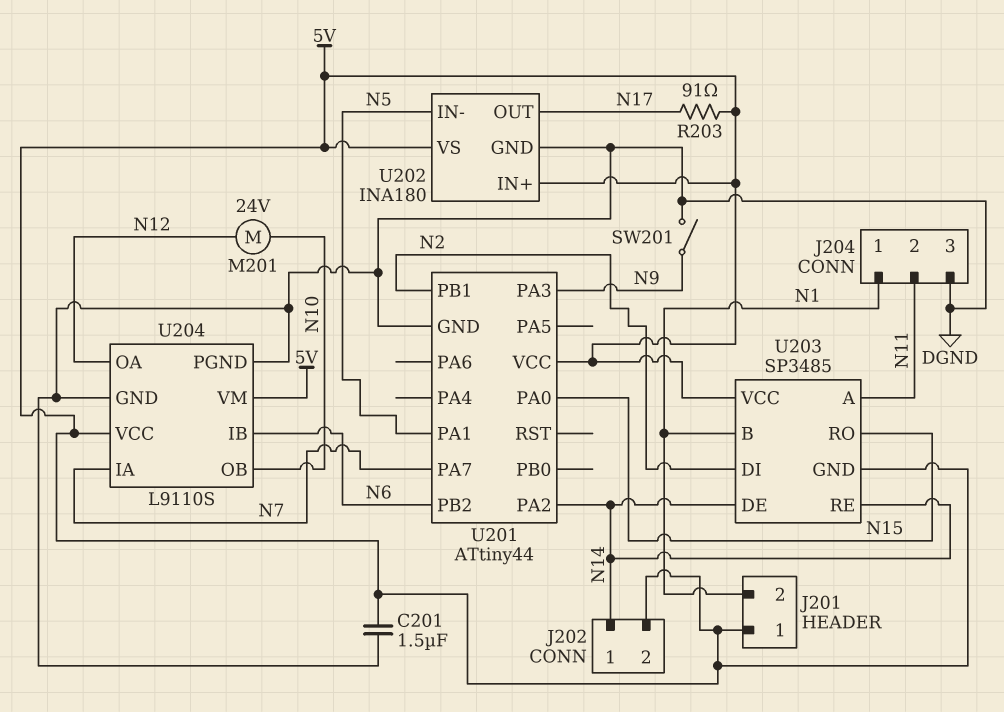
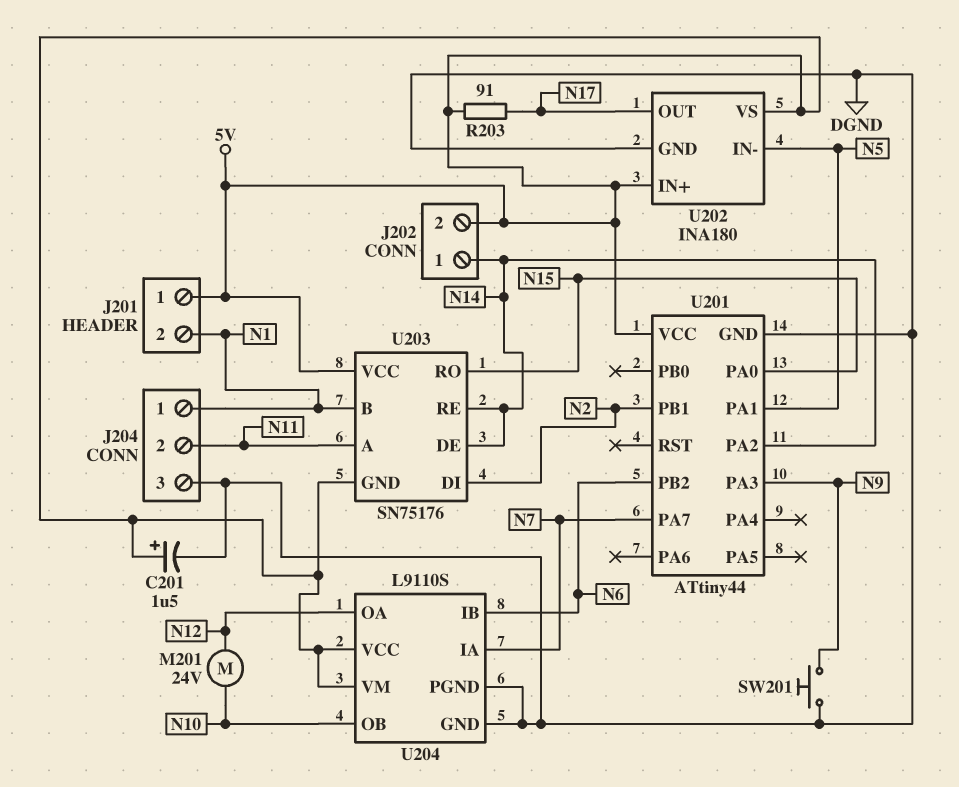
C201: 1.5uF (5V, DGND) -> 1.5uF (plus 5V, minus DGND)
SW201: switch (DGND, N9) -> button (DGND, N9)
U203: SP3485 -> SN75176

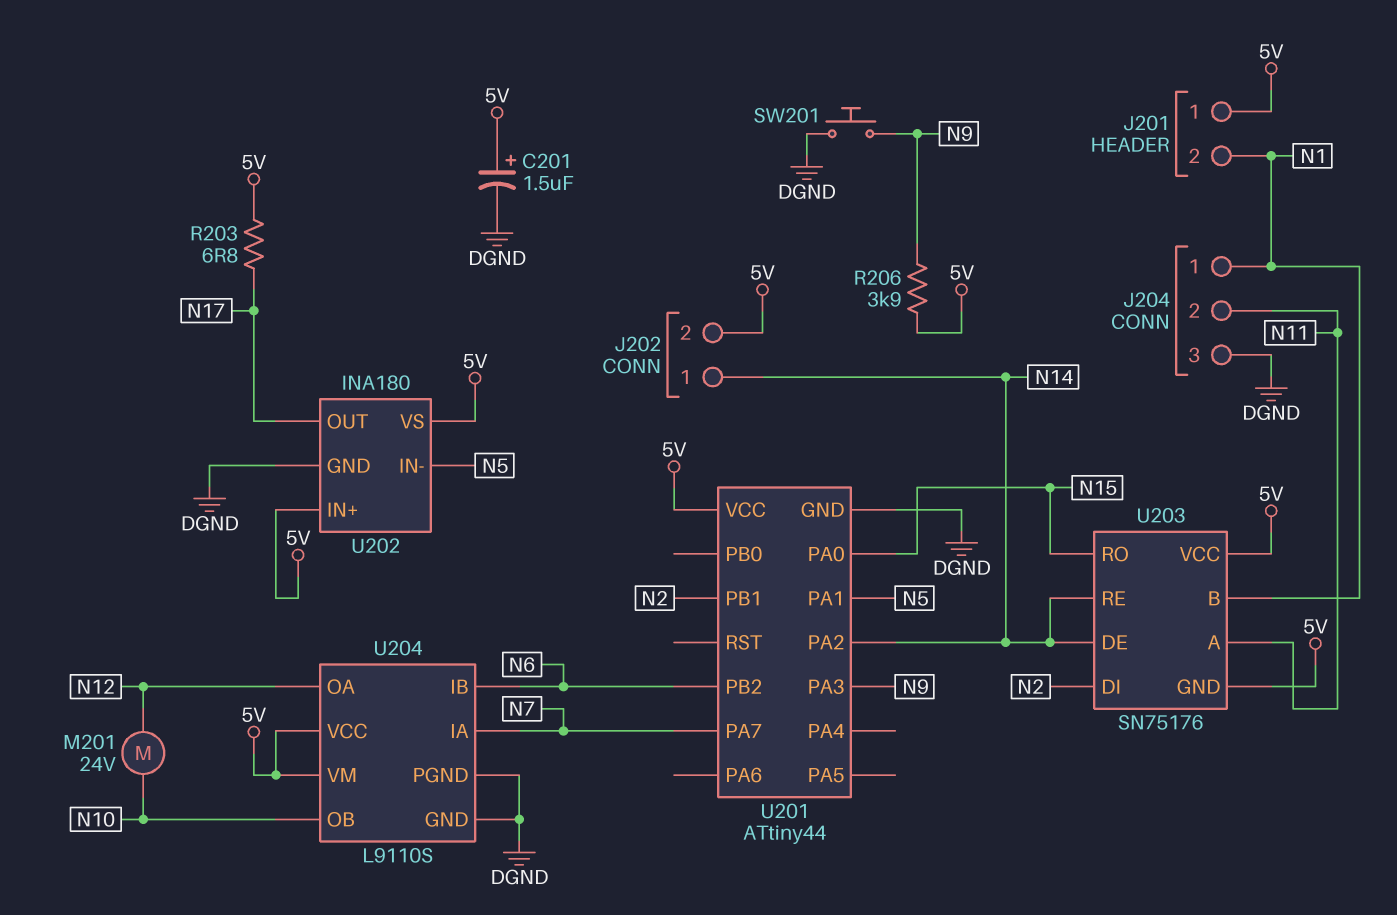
R203: 91 (5V, N17) -> 6.8 (5V, N17)
R206: none -> 3.9k (5V, N9)

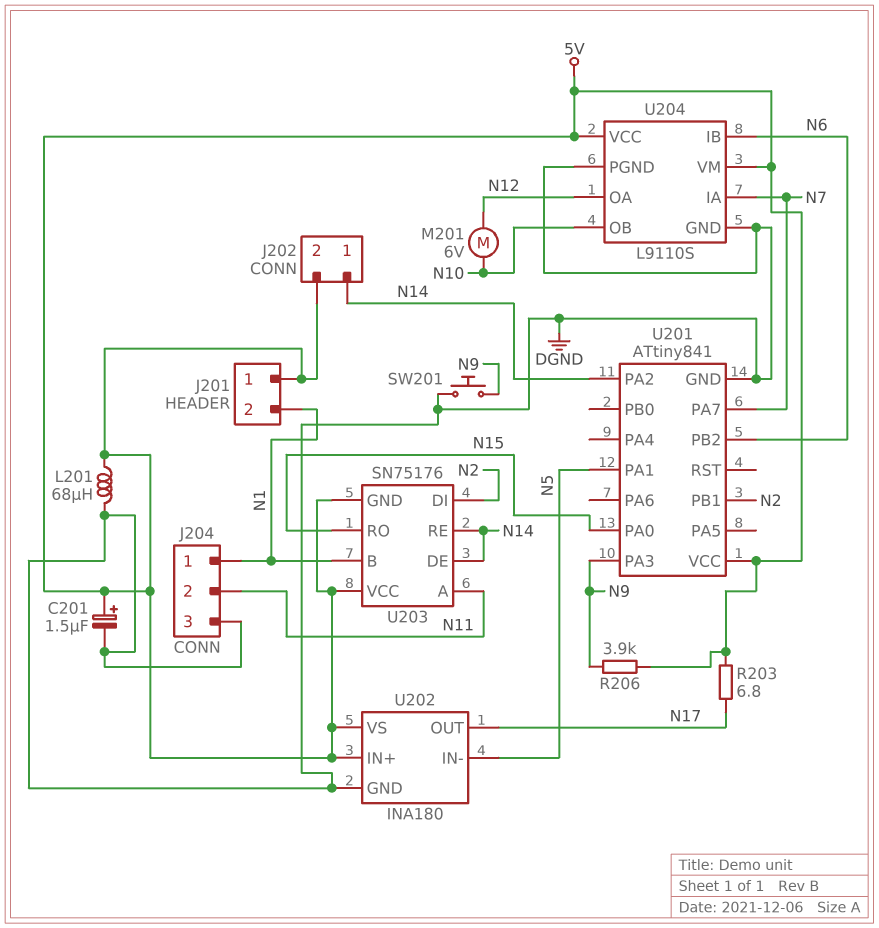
L201: none -> 68uH (5V, DGND)
M201: motor 24V (N10, N12) -> motor 6V (N10, N12)
U201: ATtiny44 -> ATtiny841

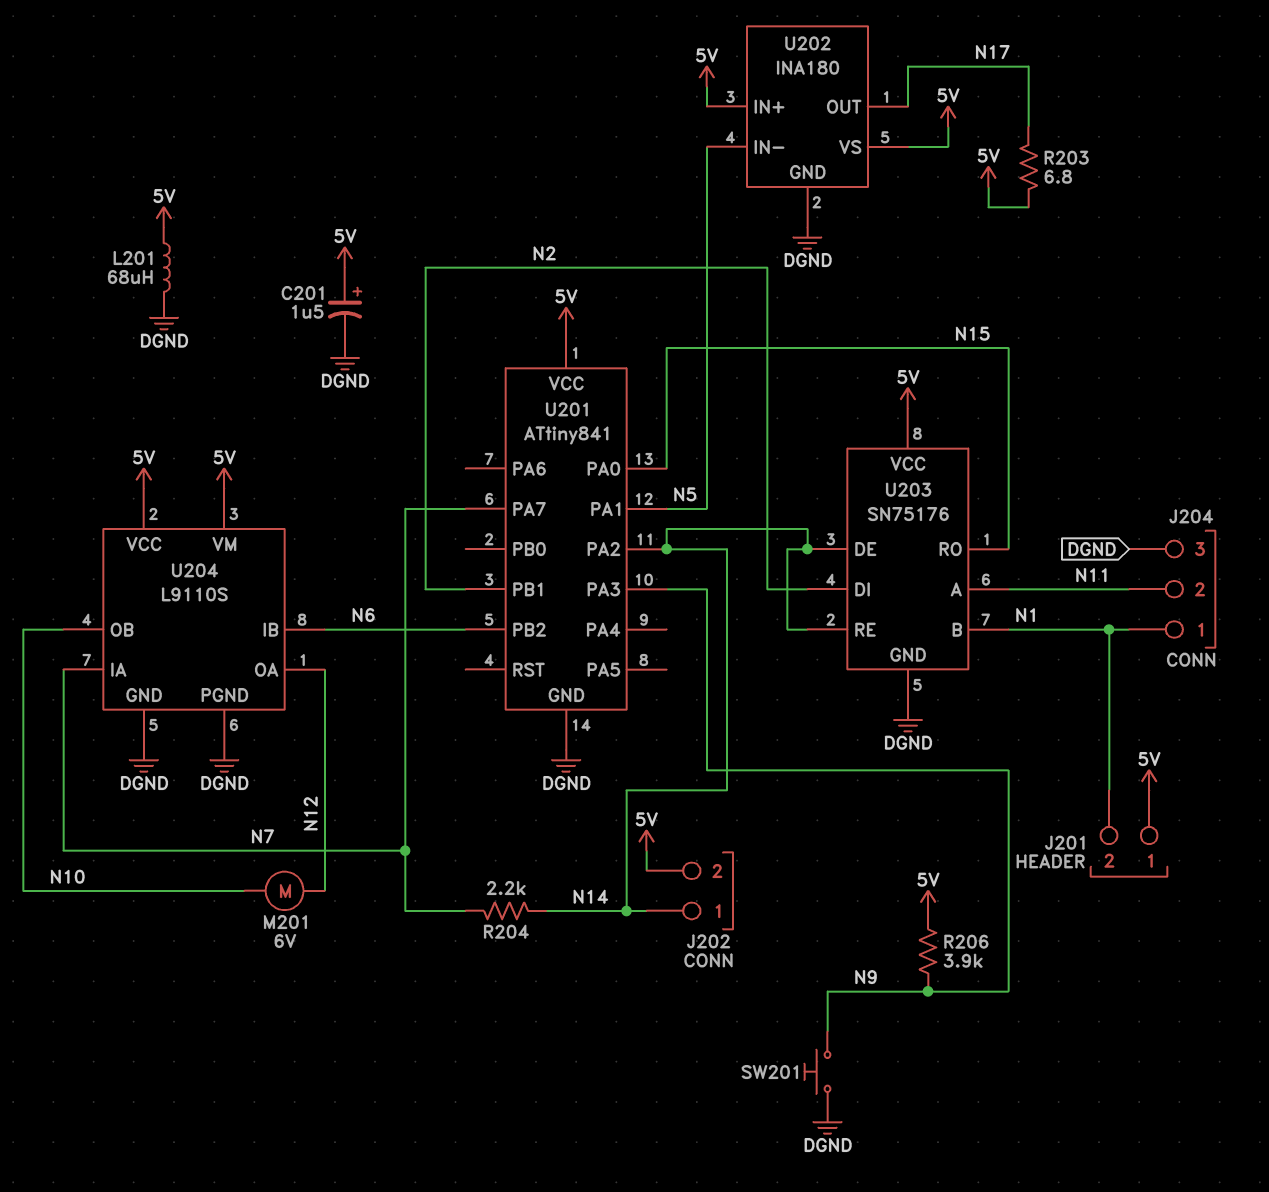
R204: none -> 2.2k (N7, N14)
U203 pin GND: 5V -> DGND

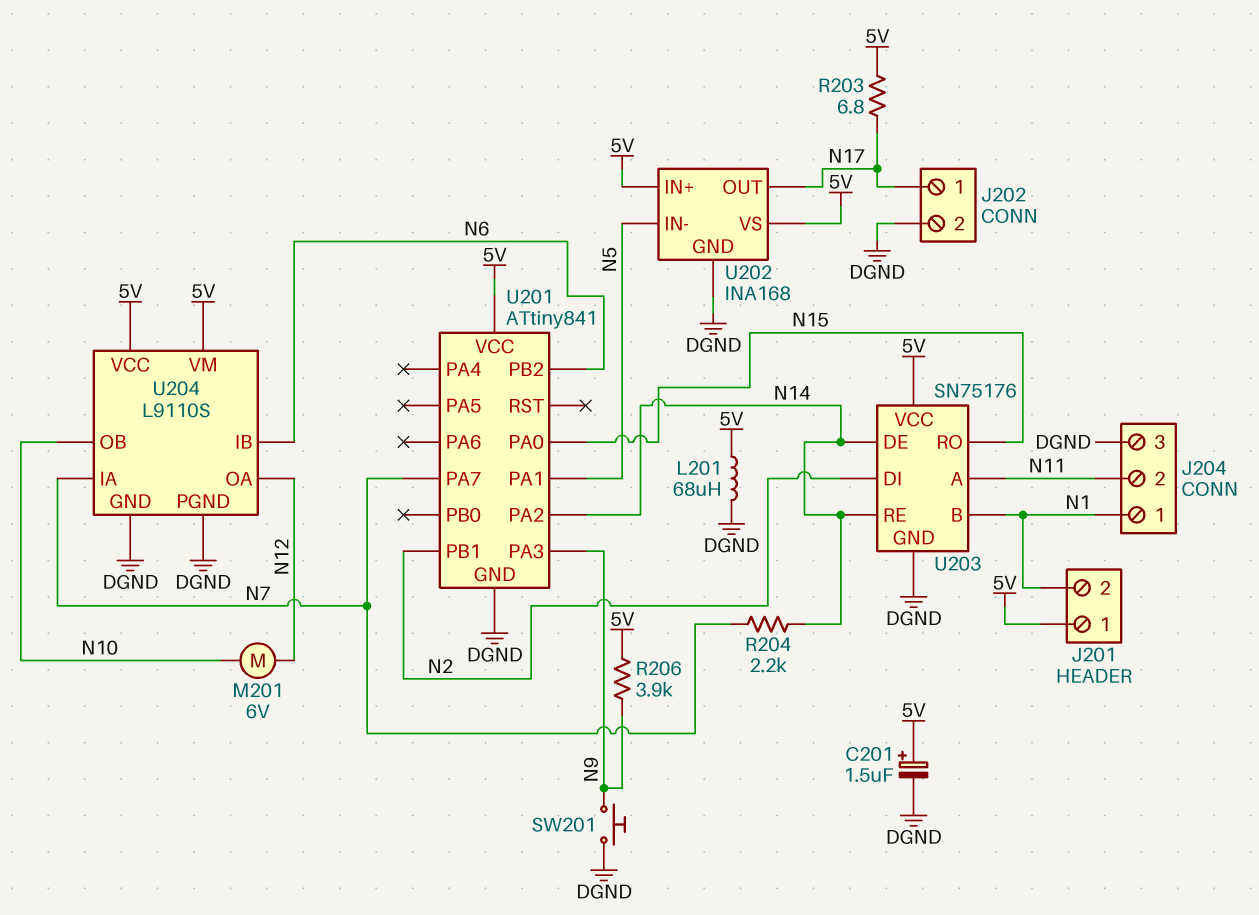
J202 pin 1: N14 -> N17
J202 pin 2: 5V -> DGND
U202: INA180 -> INA168

